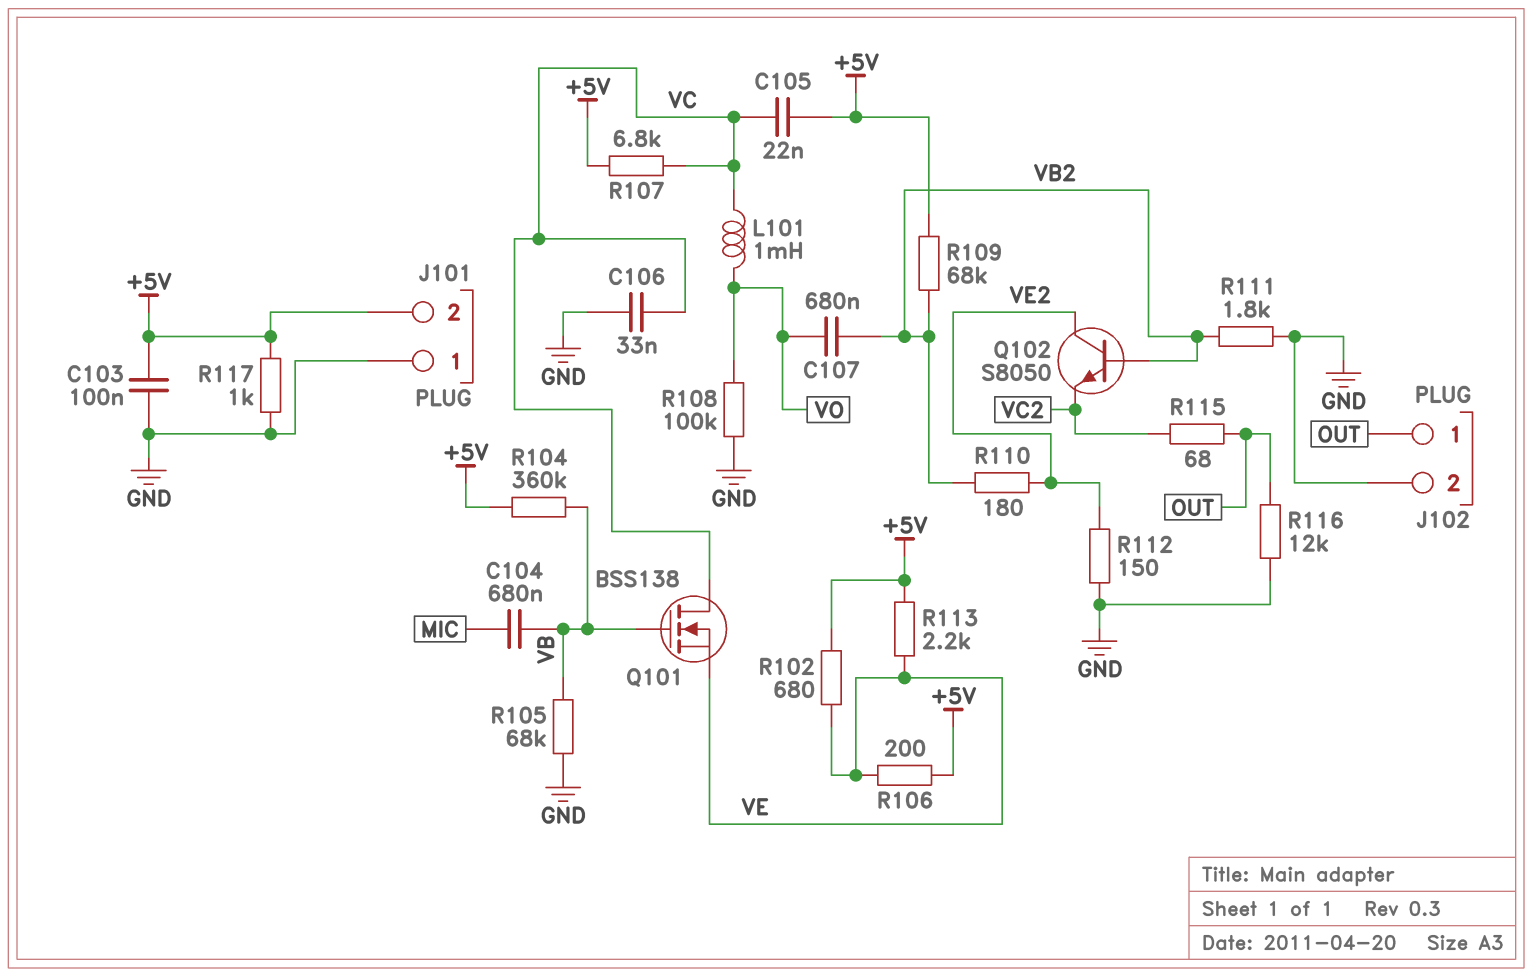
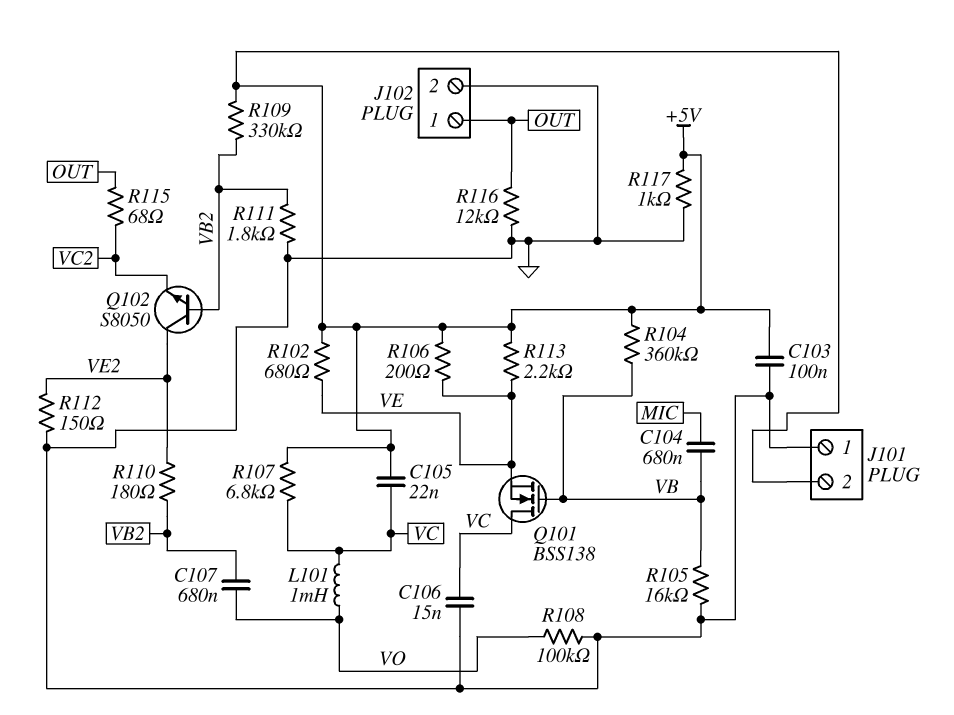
C106: 33nF (GND, VC) -> 15nF (GND, VC)
R105: 68k (GND, VB) -> 16k (GND, VB)
R109: 68k (+5V, VB2) -> 330k (+5V, VB2)

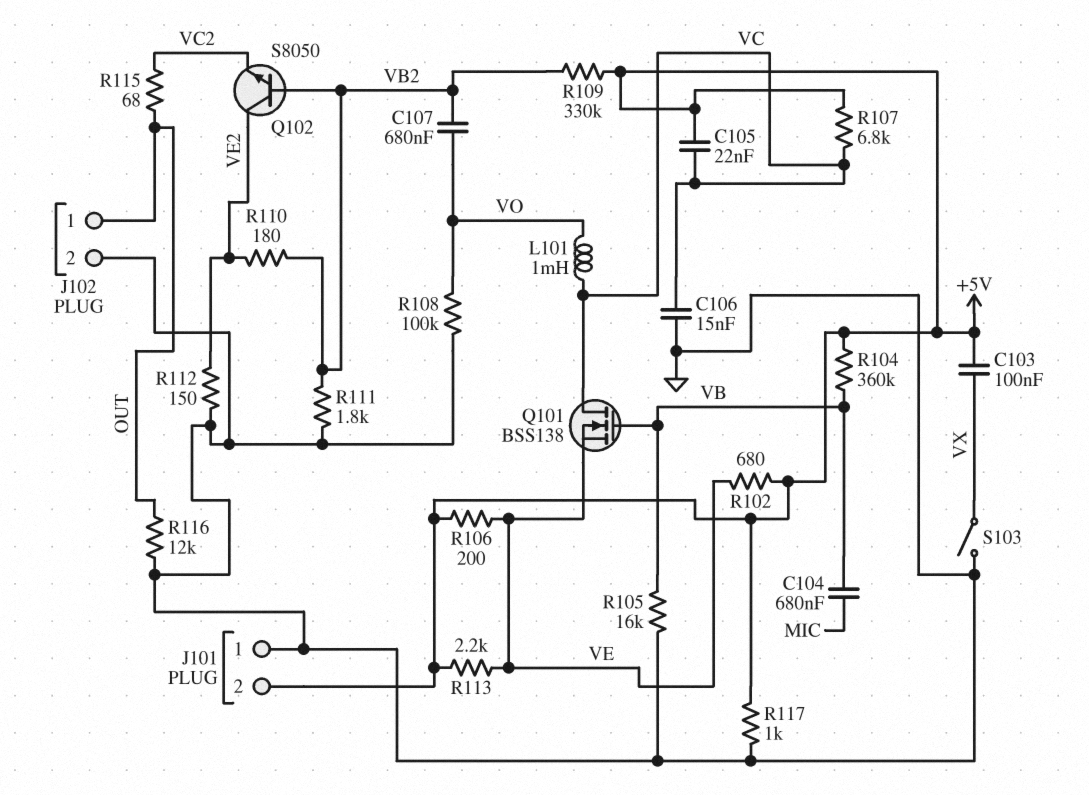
C103: 100nF (+5V, GND) -> 100nF (+5V, VX)
S103: none -> switch (GND, VX)

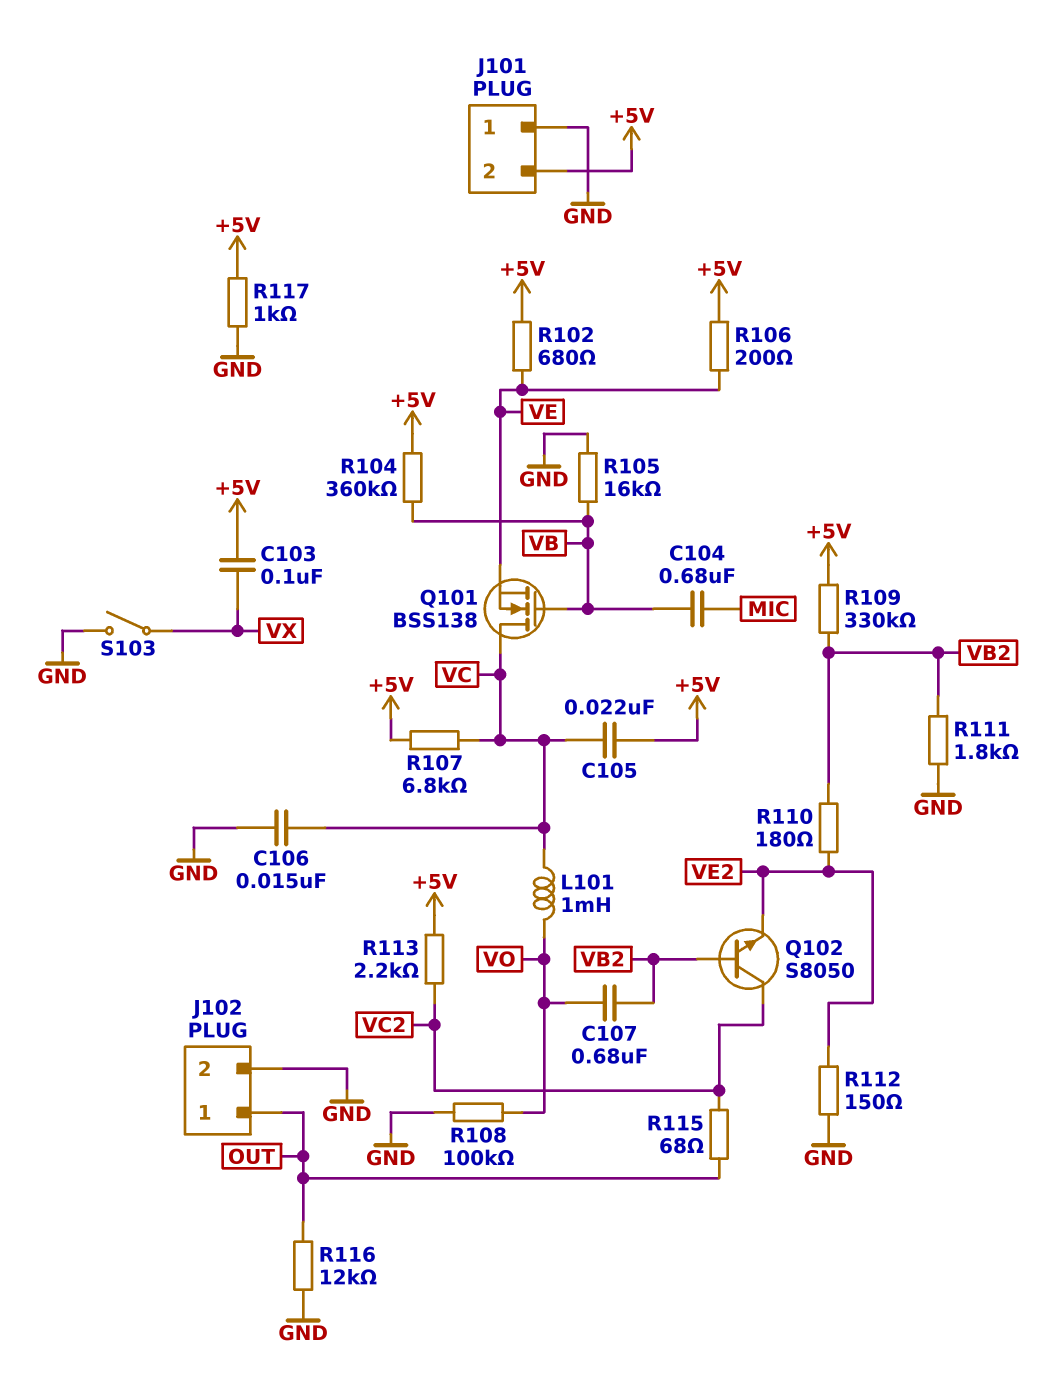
Q102: NPN S8050 (B VB2, C VE2, E VC2) -> NPN S8050 (B VB2, C VC2, E VE2)
R113: 2.2k (+5V, VE) -> 2.2k (+5V, VC2)

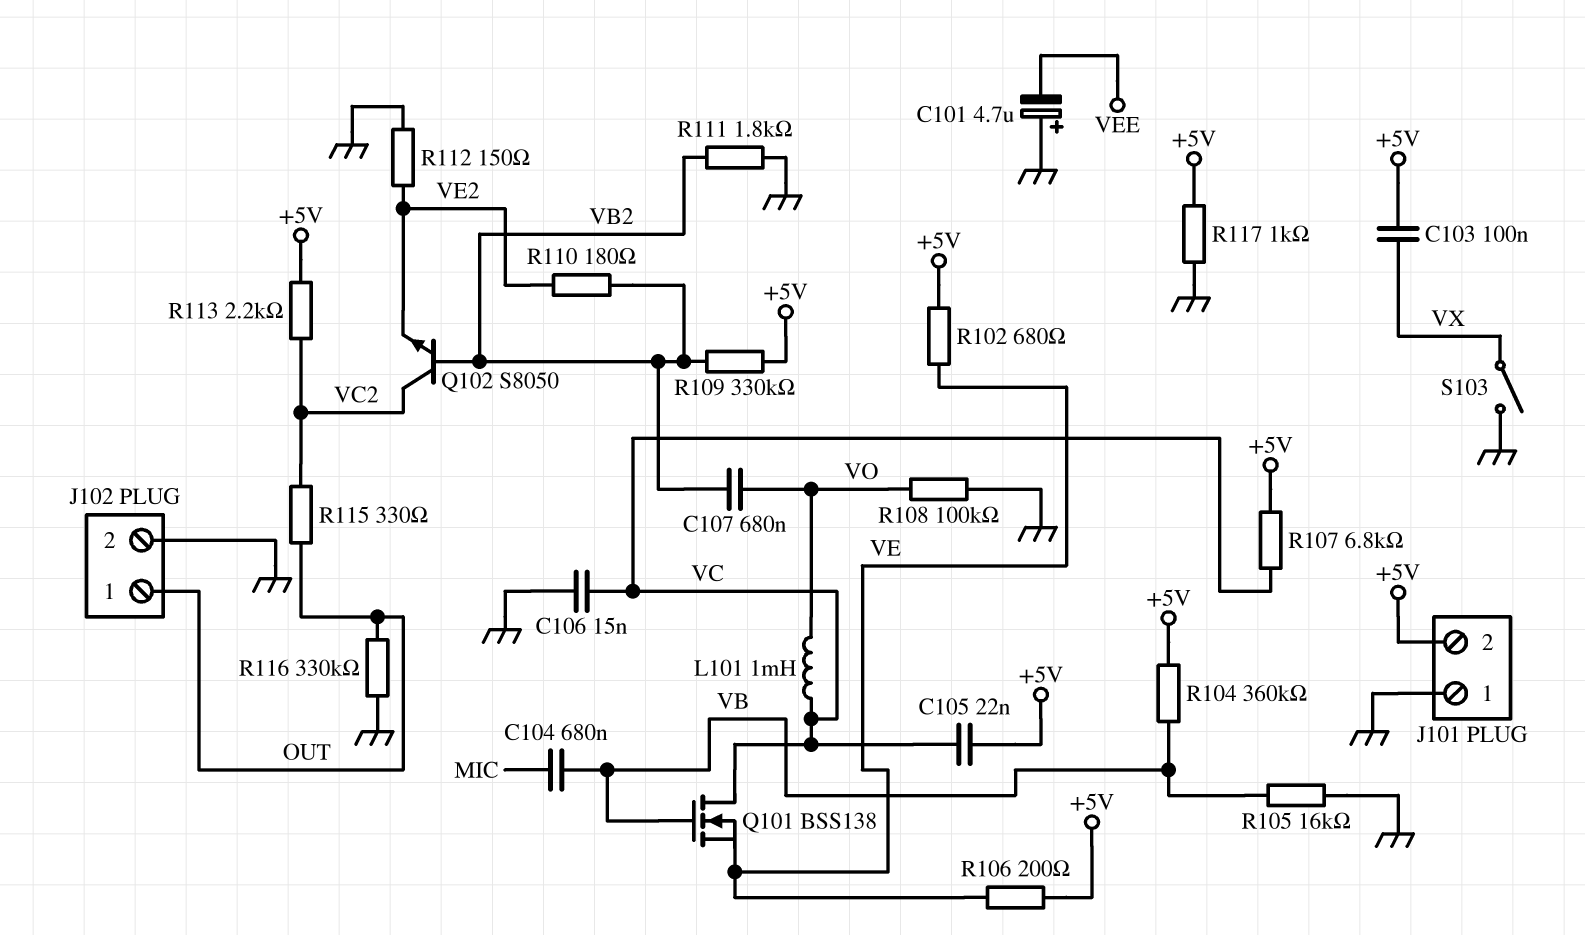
C101: none -> 4.7uF (plus GND, minus VEE)
R115: 68 (OUT, VC2) -> 330 (OUT, VC2)
R116: 12k (GND, OUT) -> 330k (GND, OUT)

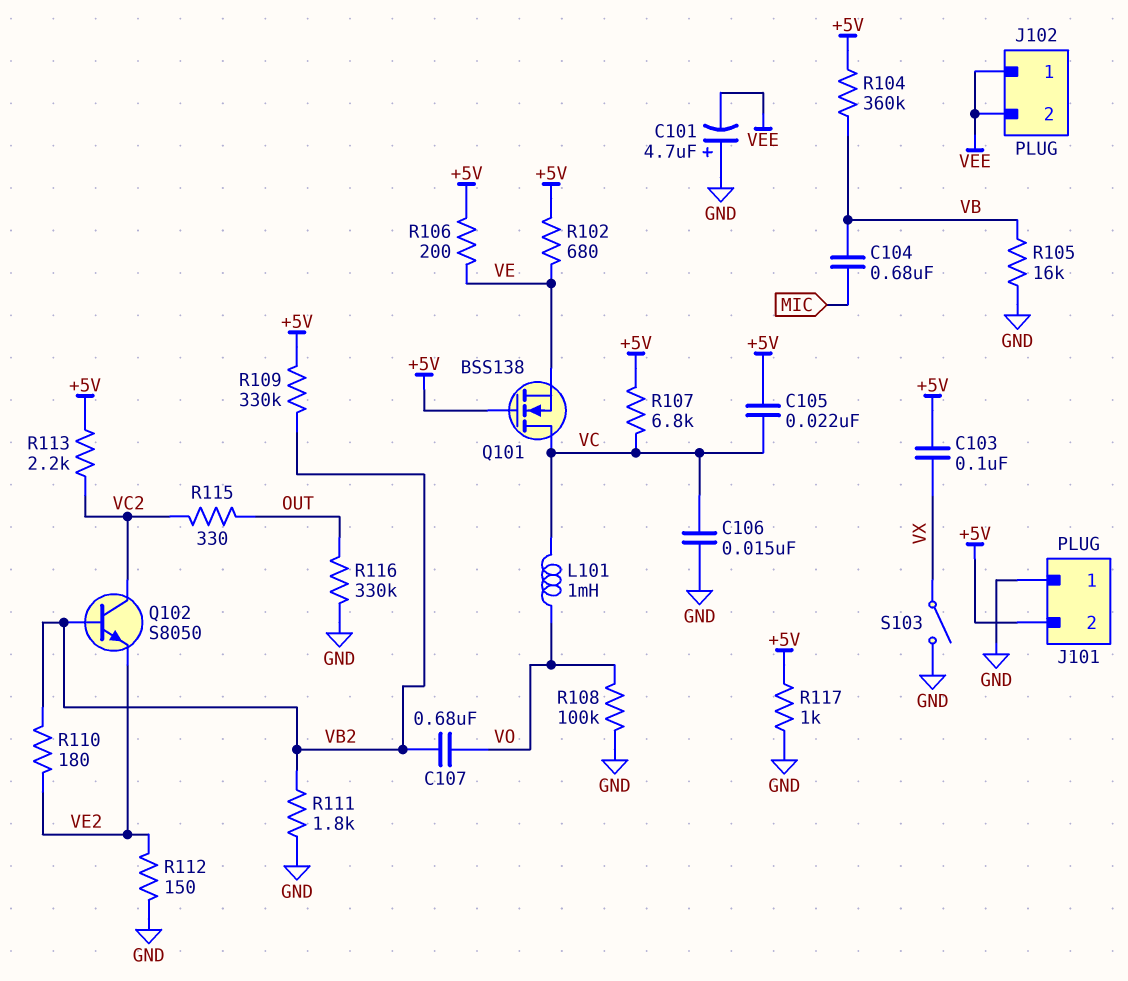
J102 pin 1: OUT -> VEE
J102 pin 2: GND -> VEE
Q101: NMOS BSS138 (G VB, D VC, S VE) -> NMOS BSS138 (G +5V, D VC, S VE)

